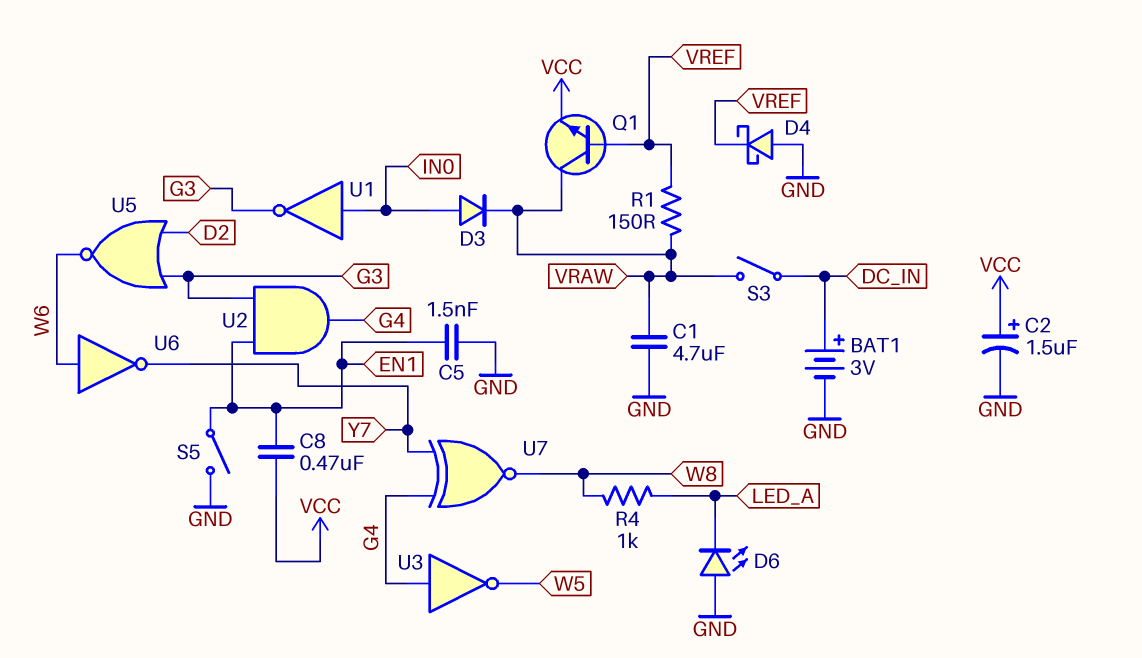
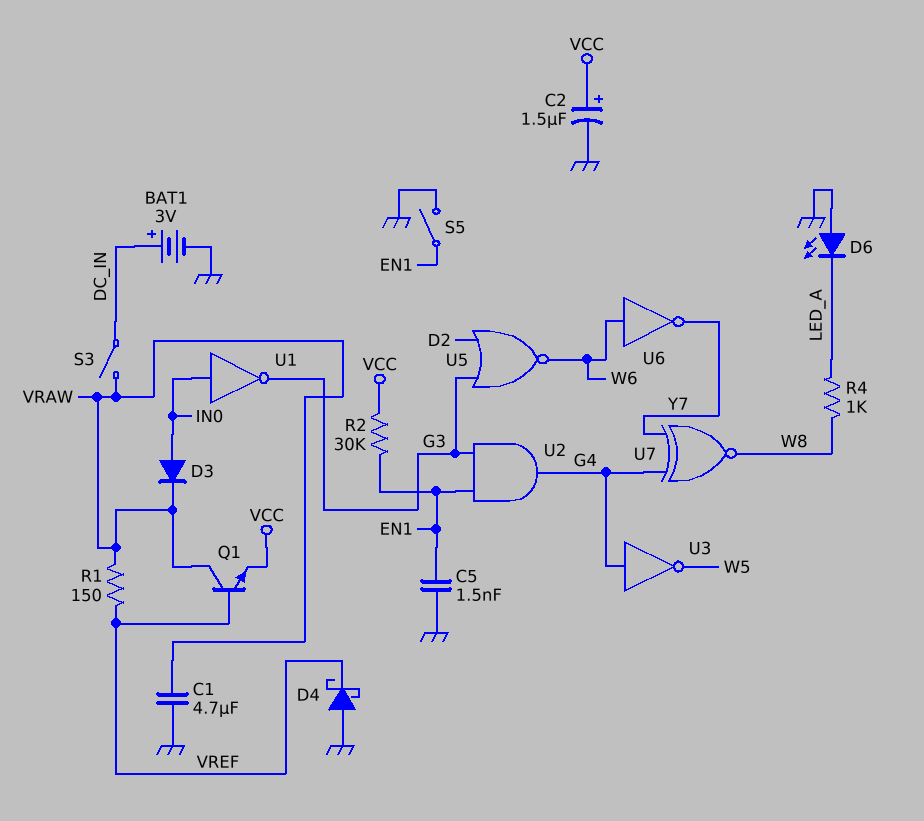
C8: 470nF (EN1, VCC) -> none
R2: none -> 30k (EN1, VCC)

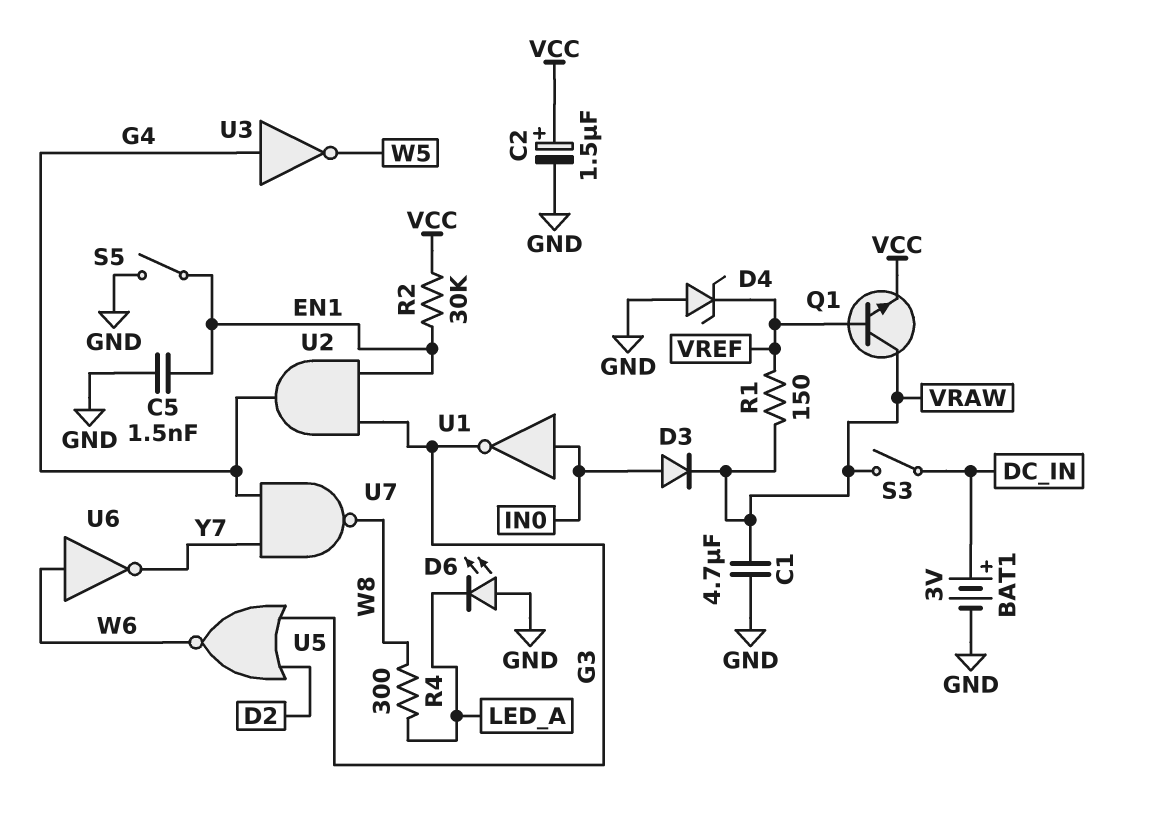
D4: schottky (A GND, K VREF) -> zener (A GND, K VREF)
R4: 1k (LED_A, W8) -> 300 (LED_A, W8)
U7: XNOR (in G4, in Y7, out W8) -> NAND (in G4, in Y7, out W8)

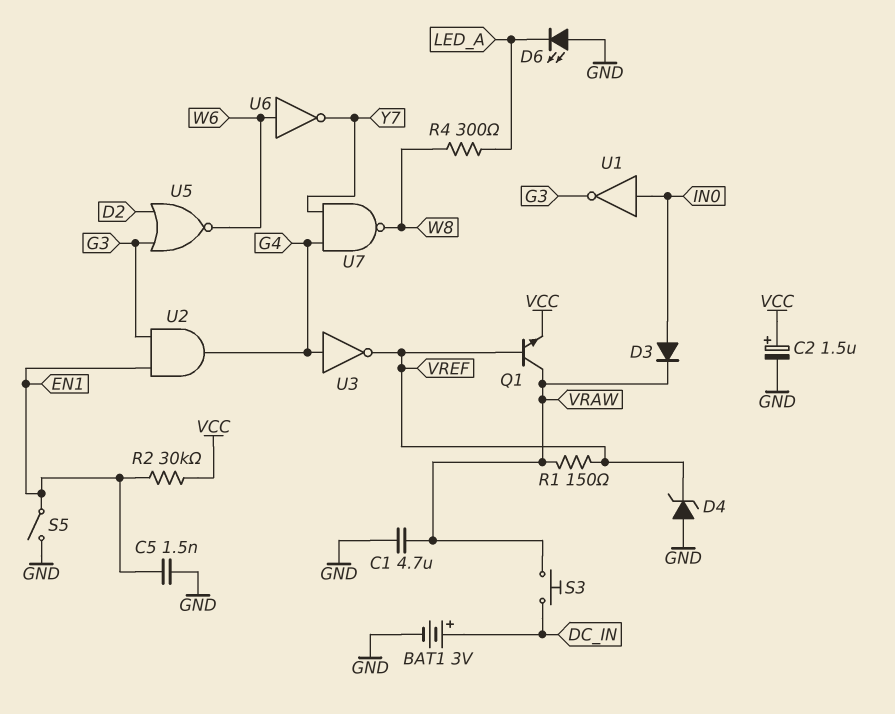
S3: switch (DC_IN, VRAW) -> button (DC_IN, VRAW)
U3: NOT (in G4, out W5) -> NOT (in G4, out VREF)

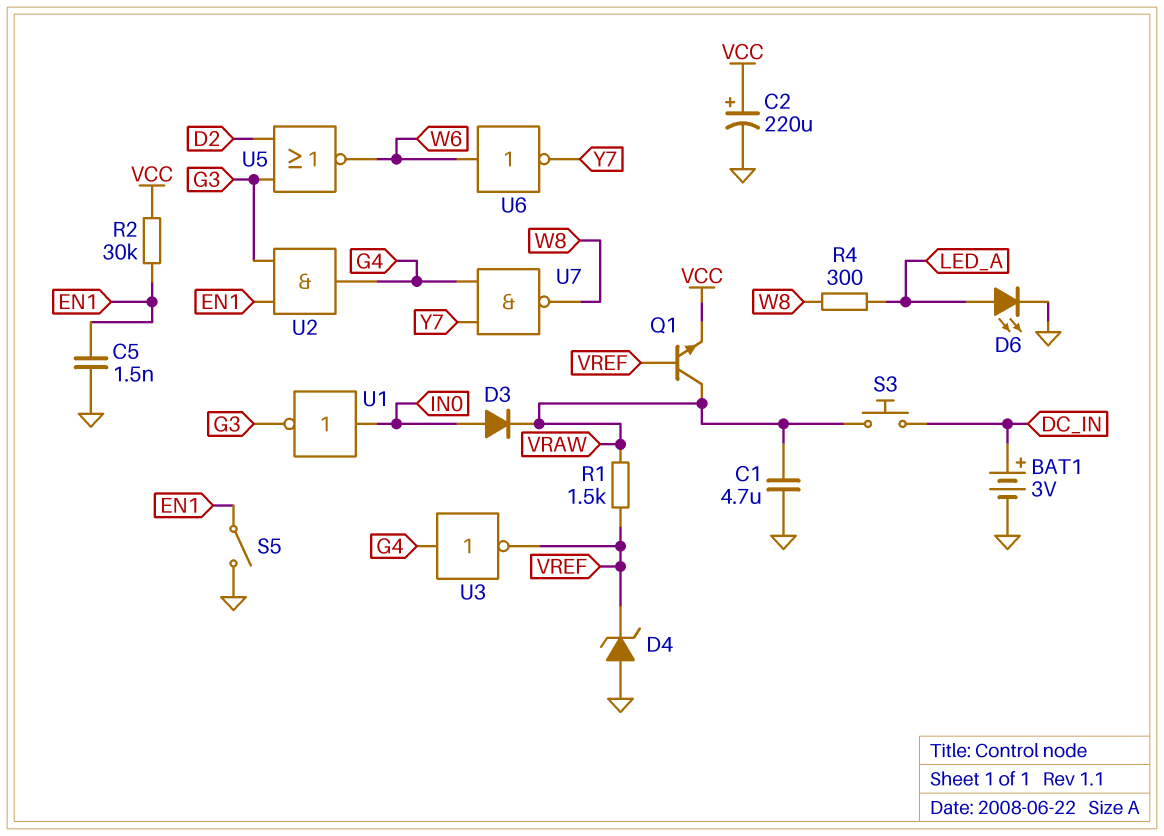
C2: 1.5uF (plus VCC, minus GND) -> 220uF (plus VCC, minus GND)
D6: LED (A GND, K LED_A) -> LED (A LED_A, K GND)
R1: 150 (VRAW, VREF) -> 1.5k (VRAW, VREF)

